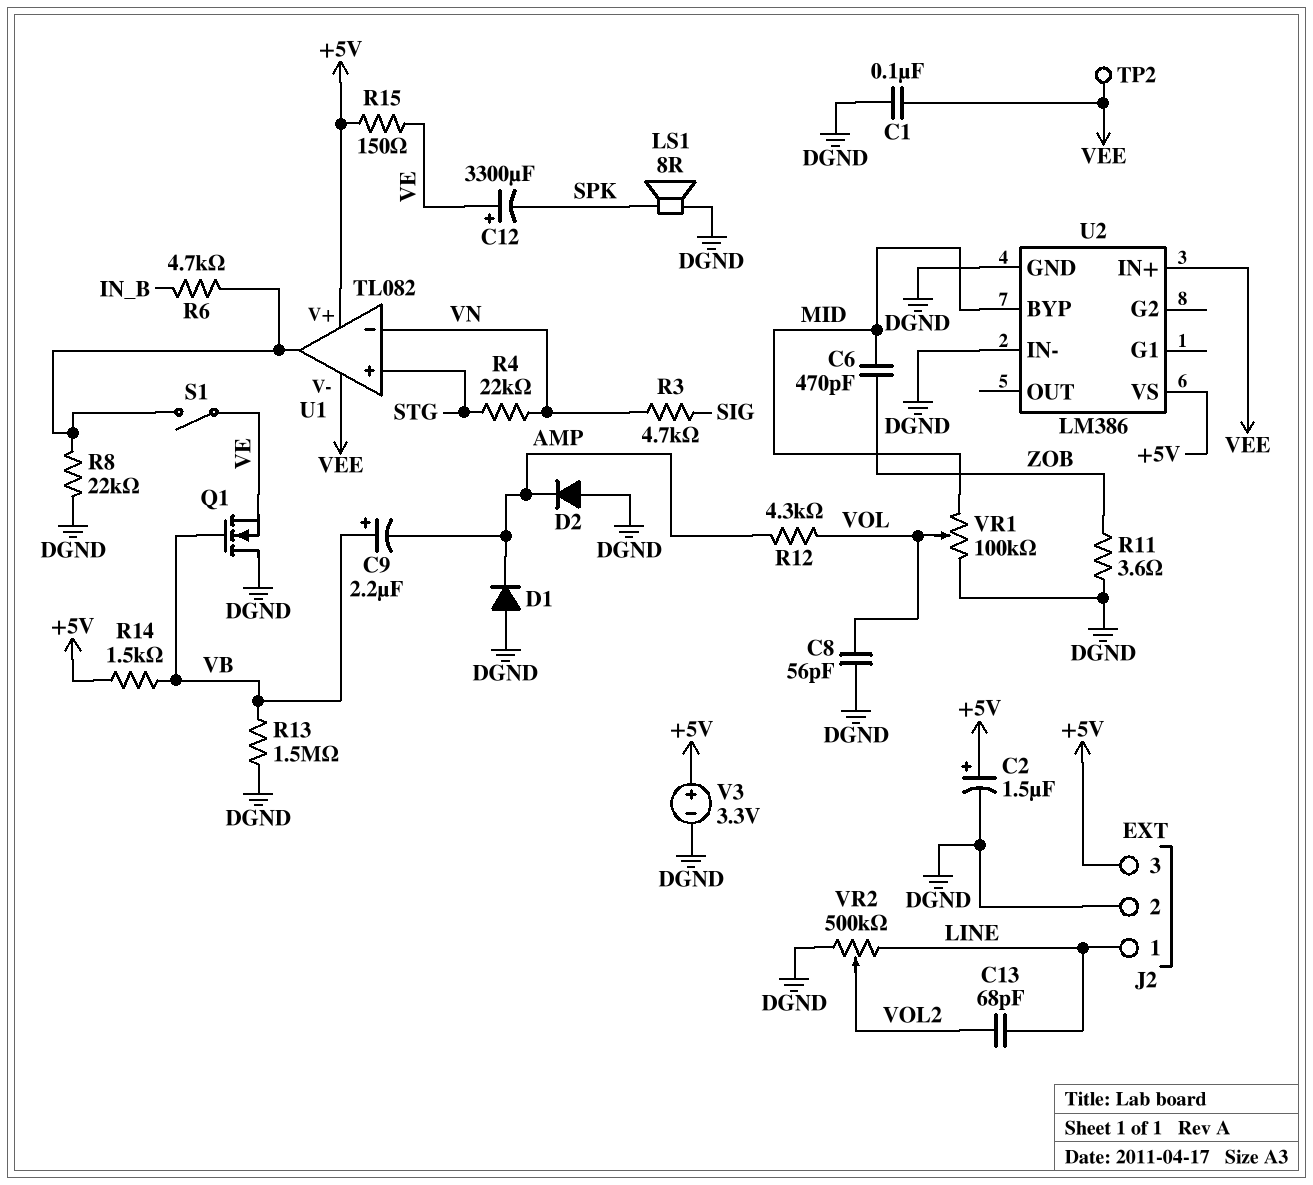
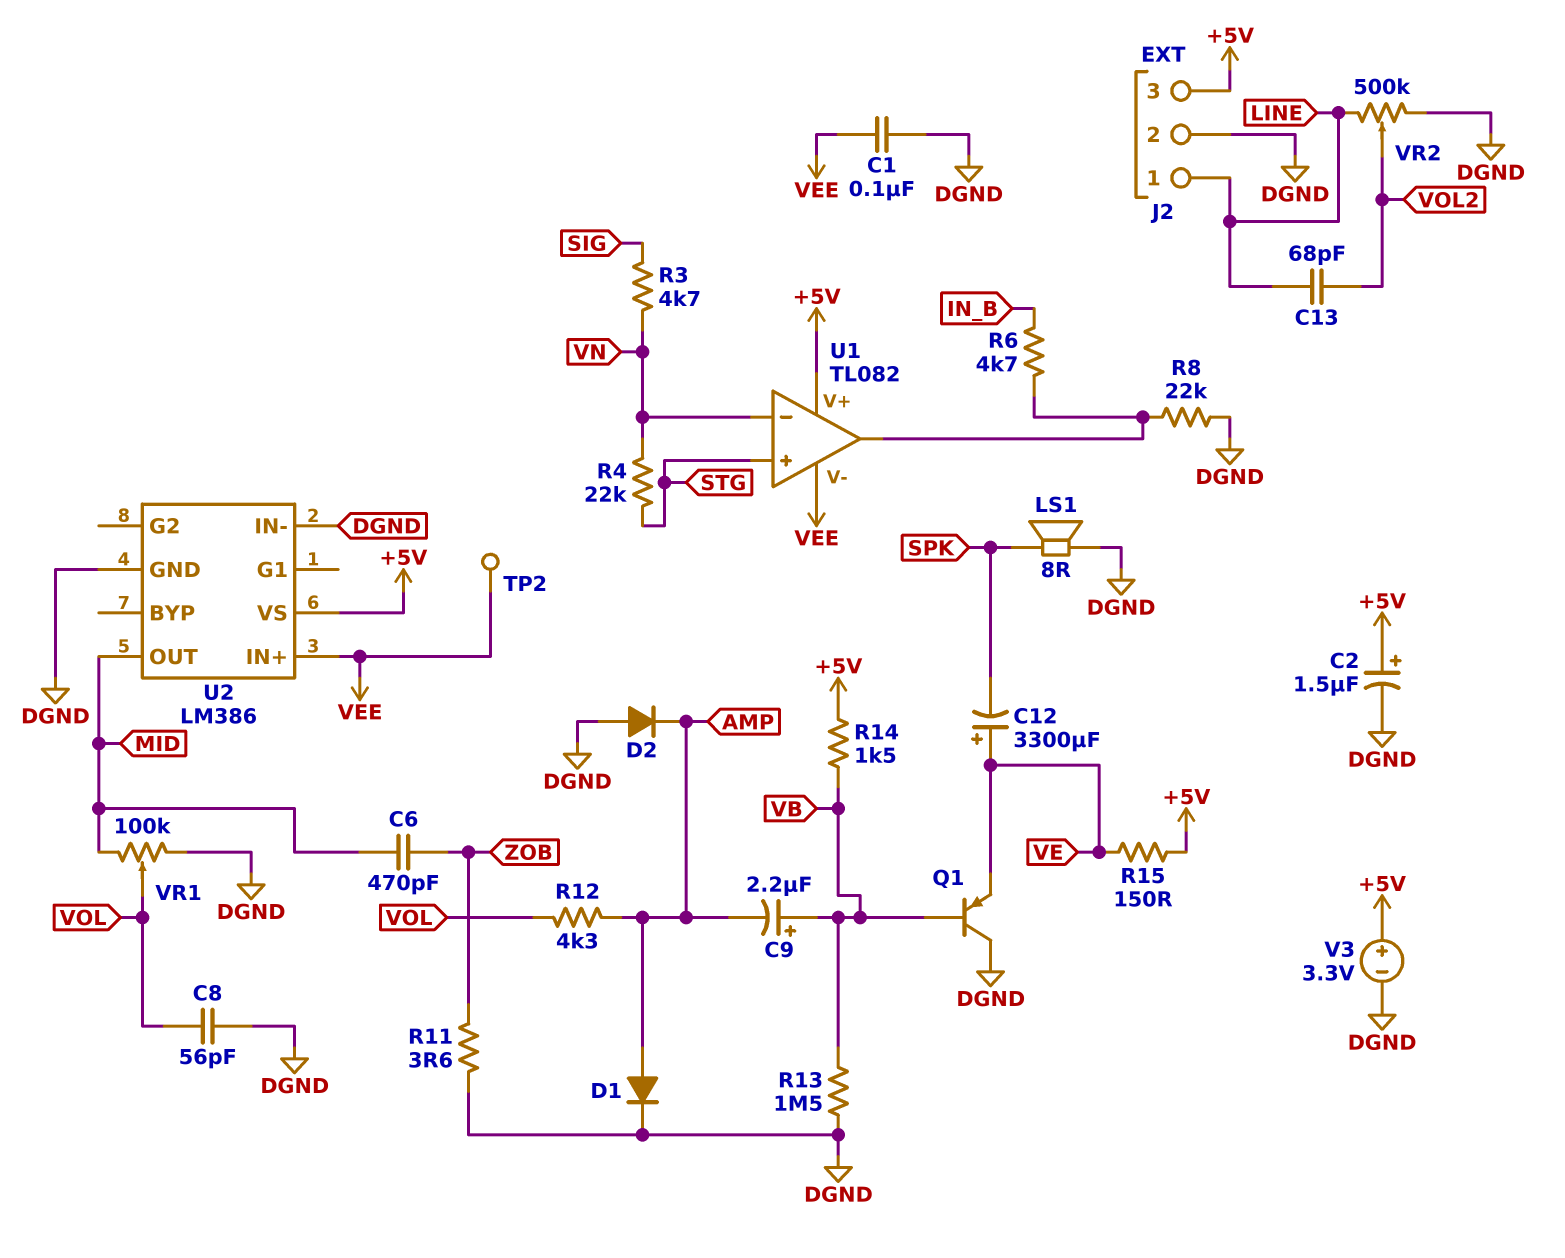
D1: diode (A DGND, K AMP) -> diode (A AMP, K DGND)
Q1: NMOS (G VB, D DGND, S VE) -> PNP (B VB, C DGND, E VE)
S1: switch (U1/out, VE) -> none
U2 pin BYP: MID -> none
U2 pin OUT: none -> MID

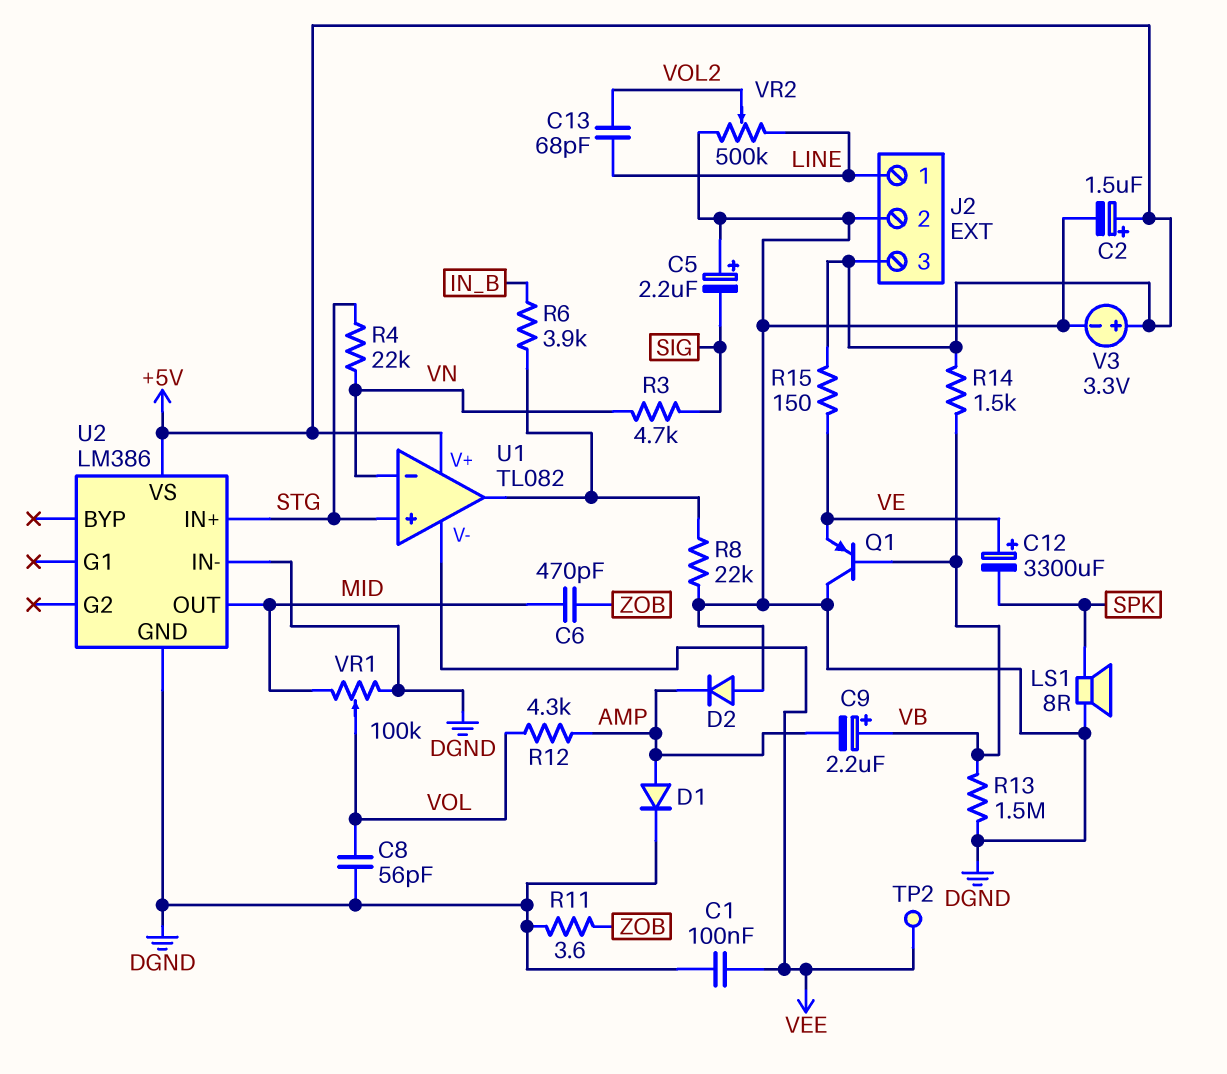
C5: none -> 2.2uF (plus DGND, minus SIG)
R6: 4.7k (IN_B, U1/out) -> 3.9k (IN_B, U1/out)
U2 pin IN+: VEE -> STG

